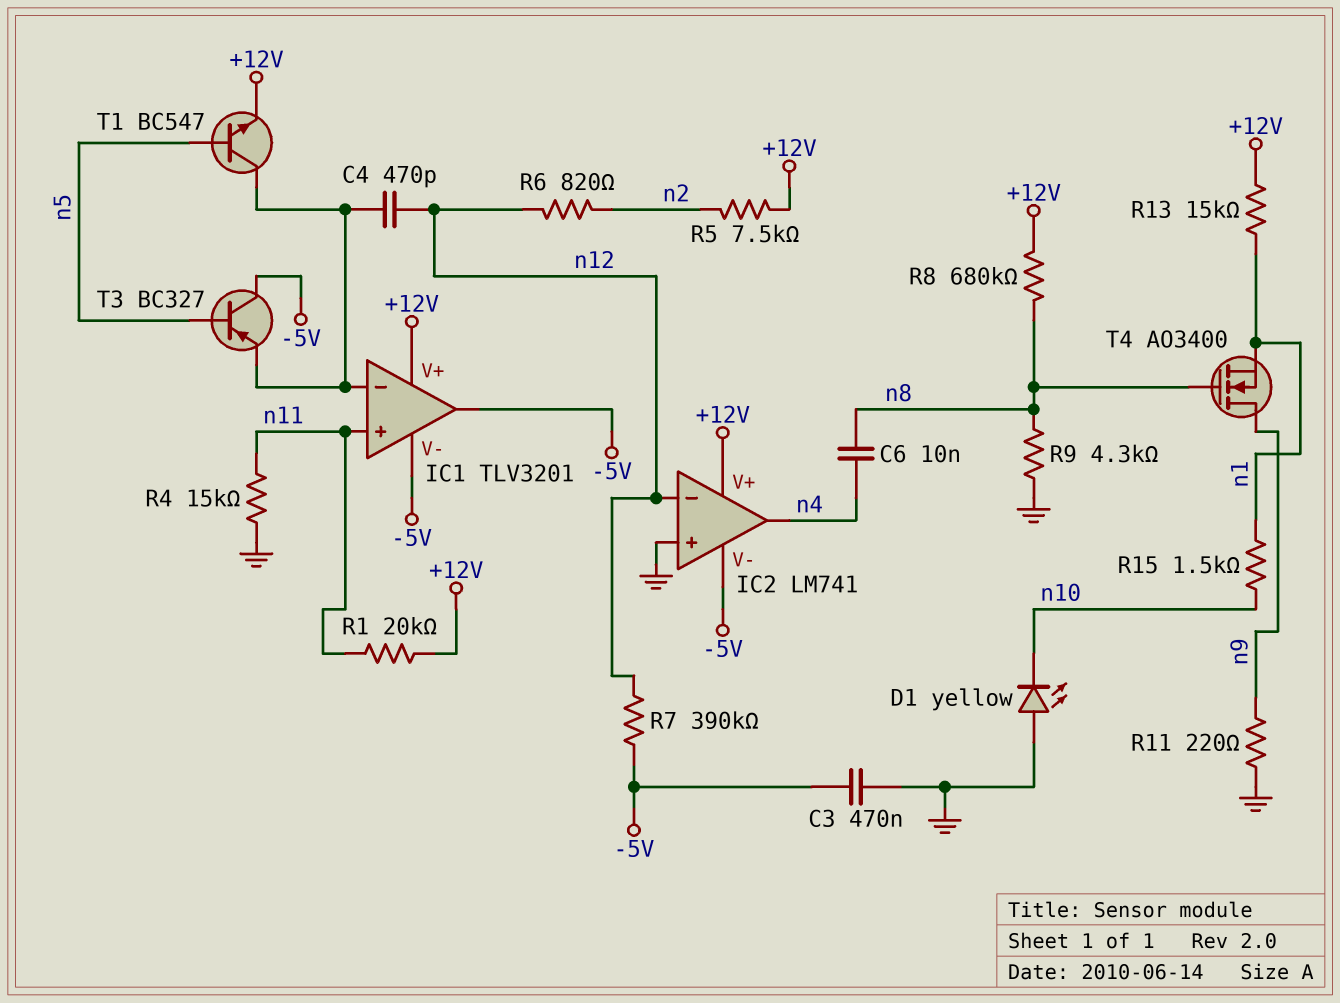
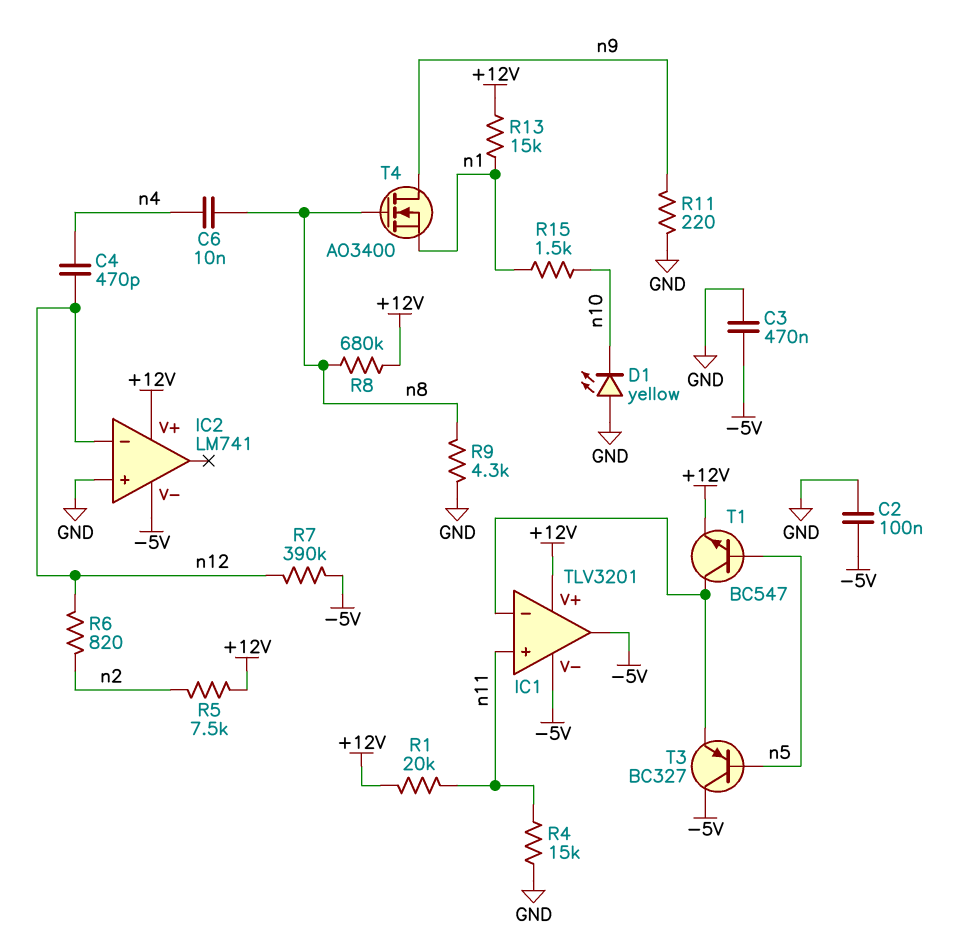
C2: none -> 100nF (-5V, GND)
C4: 470pF (IC1/in-, n12) -> 470pF (n4, n12)
IC2 pin out: n4 -> none

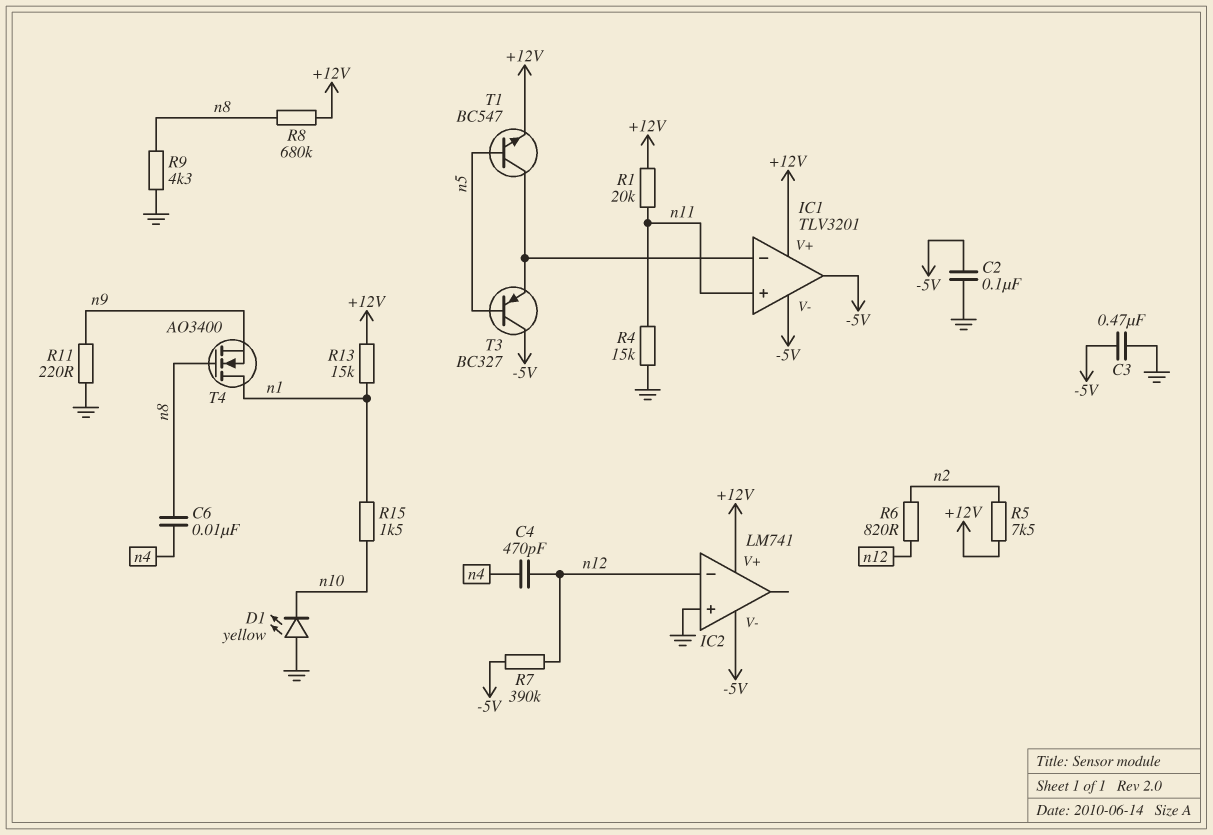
T4: NMOS AO3400 (G n8, D n9, S n1) -> NMOS AO3400 (G n8, D n1, S n9)

